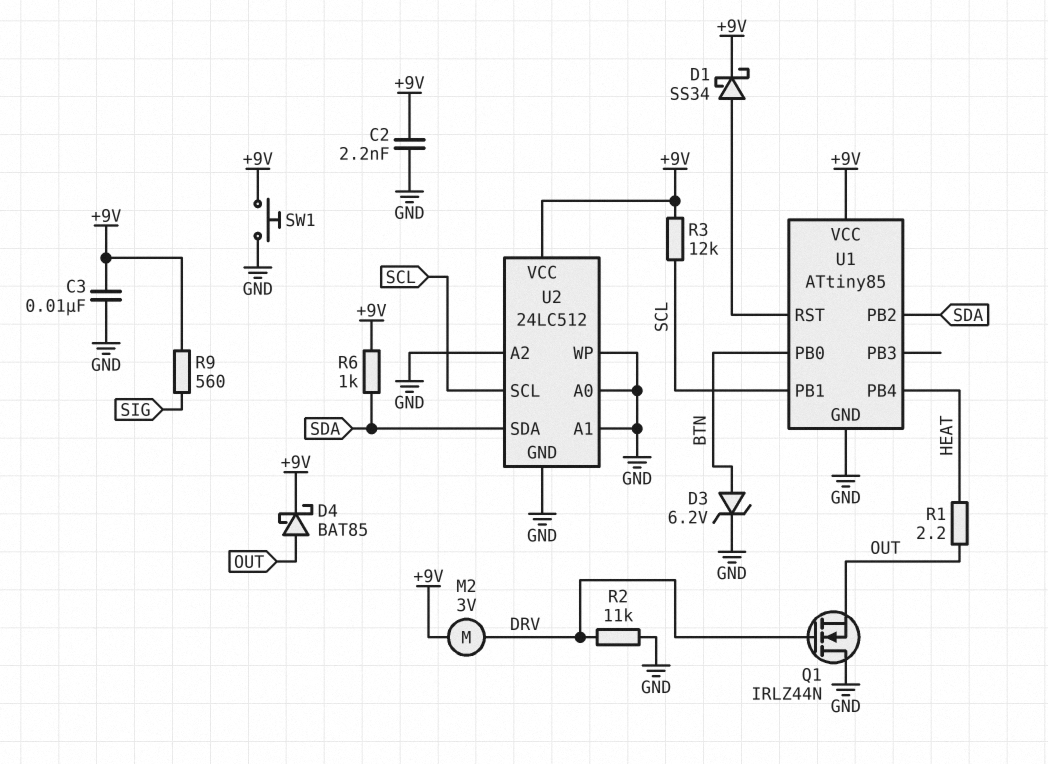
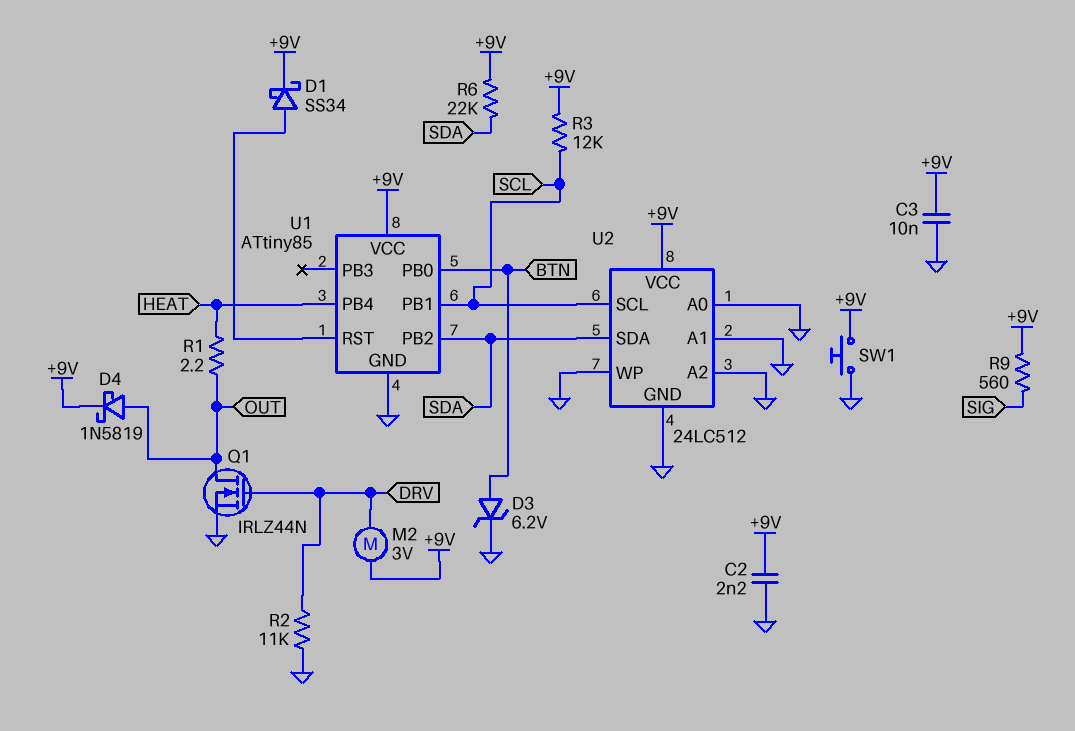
D4: schottky BAT85 (A OUT, K +9V) -> schottky 1N5819 (A OUT, K +9V)
Q1: NMOS IRLZ44N (G DRV, D GND, S OUT) -> NMOS IRLZ44N (G DRV, D OUT, S GND)
R6: 1k (+9V, SDA) -> 22k (+9V, SDA)

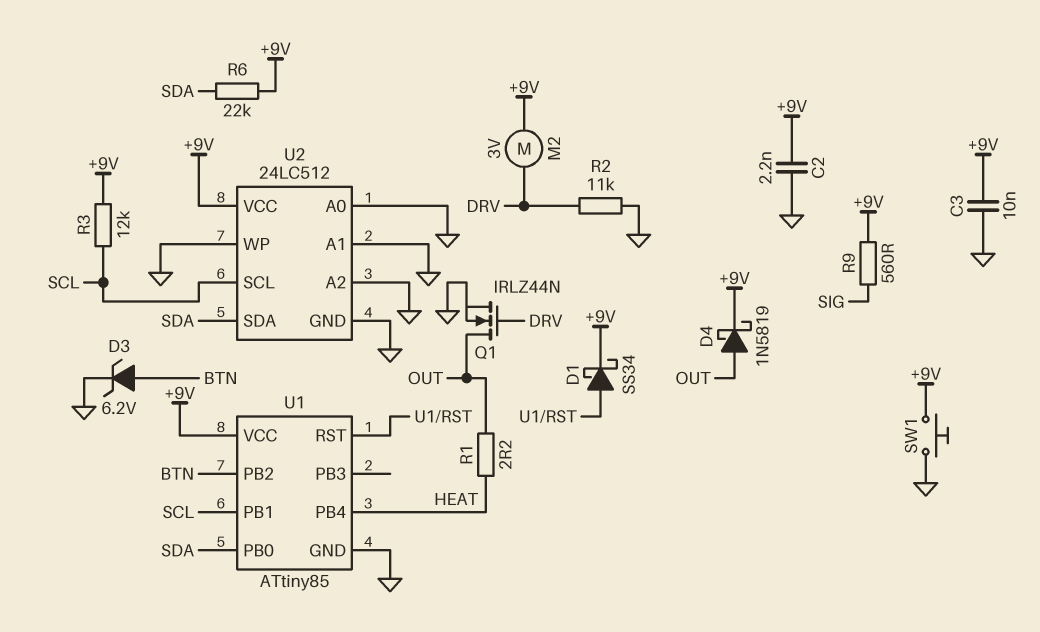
U1 pin PB0: BTN -> SDA
U1 pin PB2: SDA -> BTN

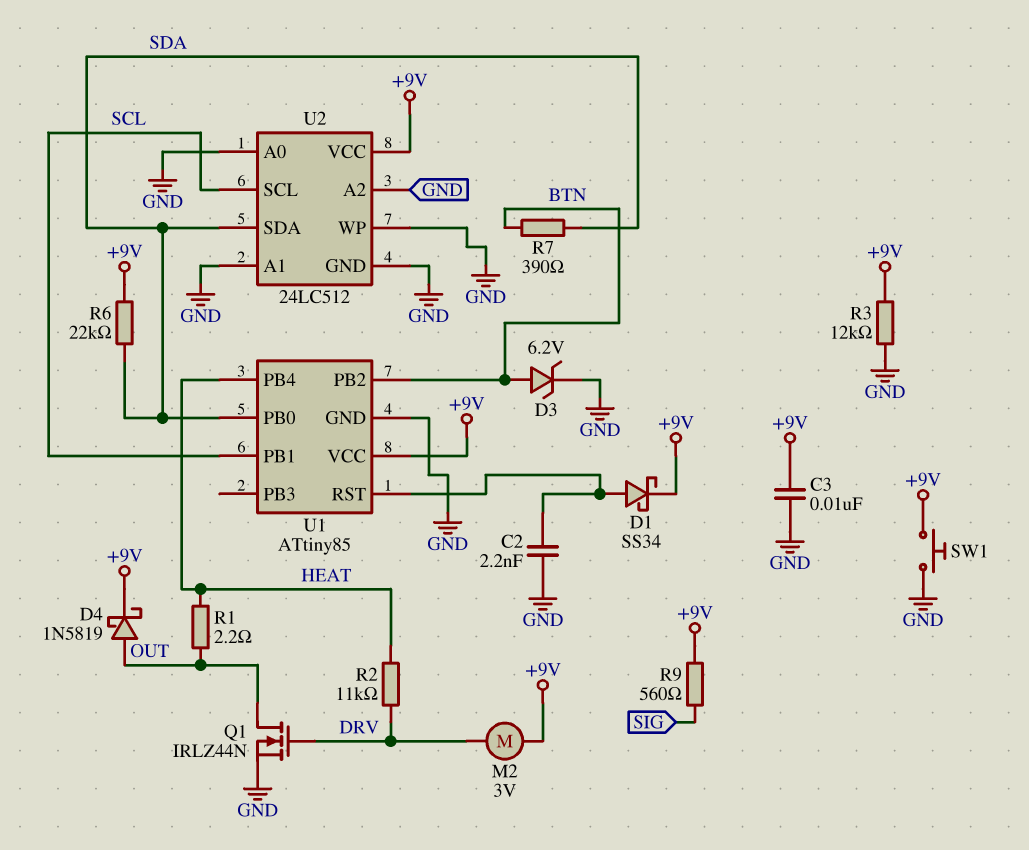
C2: 2.2nF (+9V, GND) -> 2.2nF (GND, U1/RST)
R2: 11k (DRV, GND) -> 11k (DRV, HEAT)
R3: 12k (+9V, SCL) -> 12k (+9V, GND)
R7: none -> 390 (BTN, SDA)

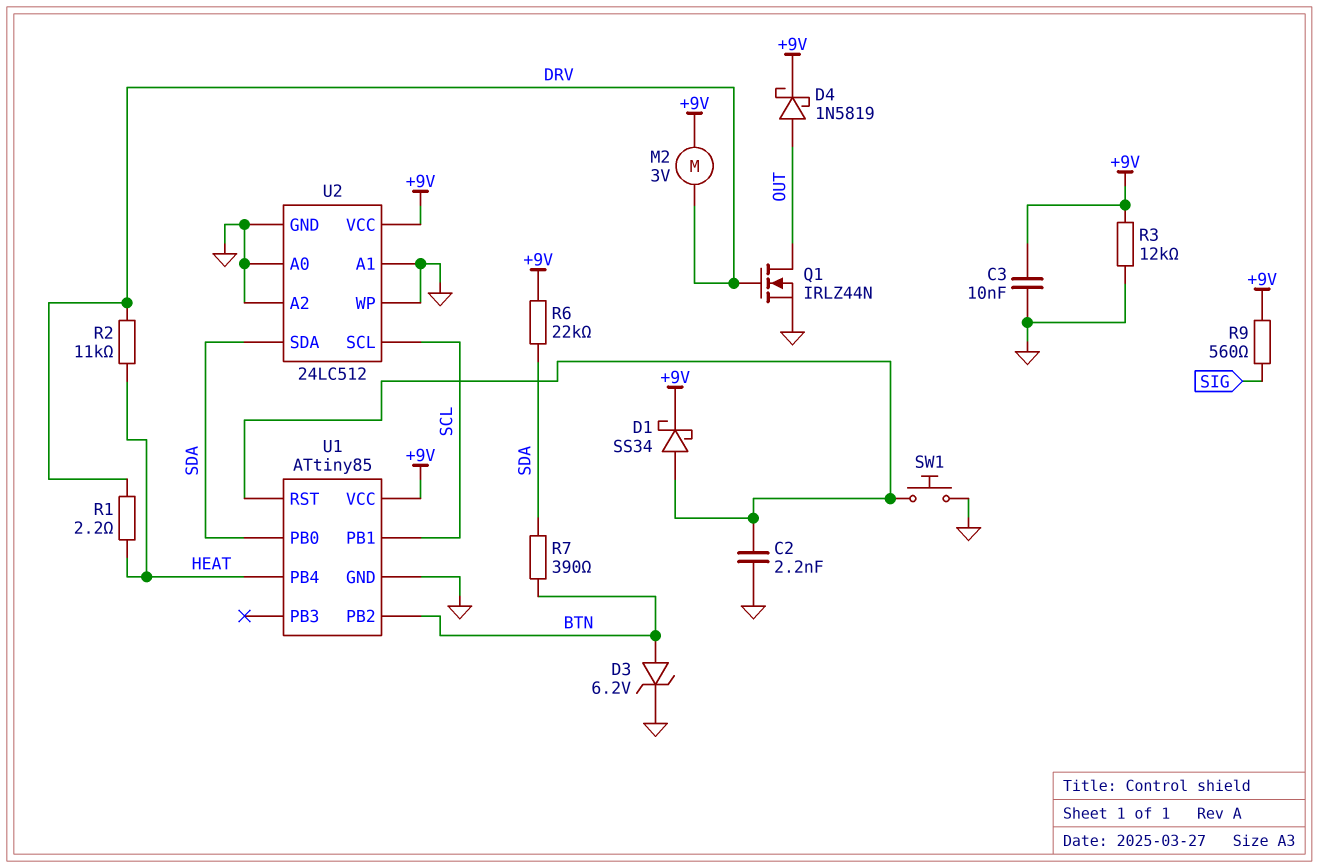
R1: 2.2 (HEAT, OUT) -> 2.2 (DRV, HEAT)
SW1: button (+9V, GND) -> button (GND, U1/RST)

